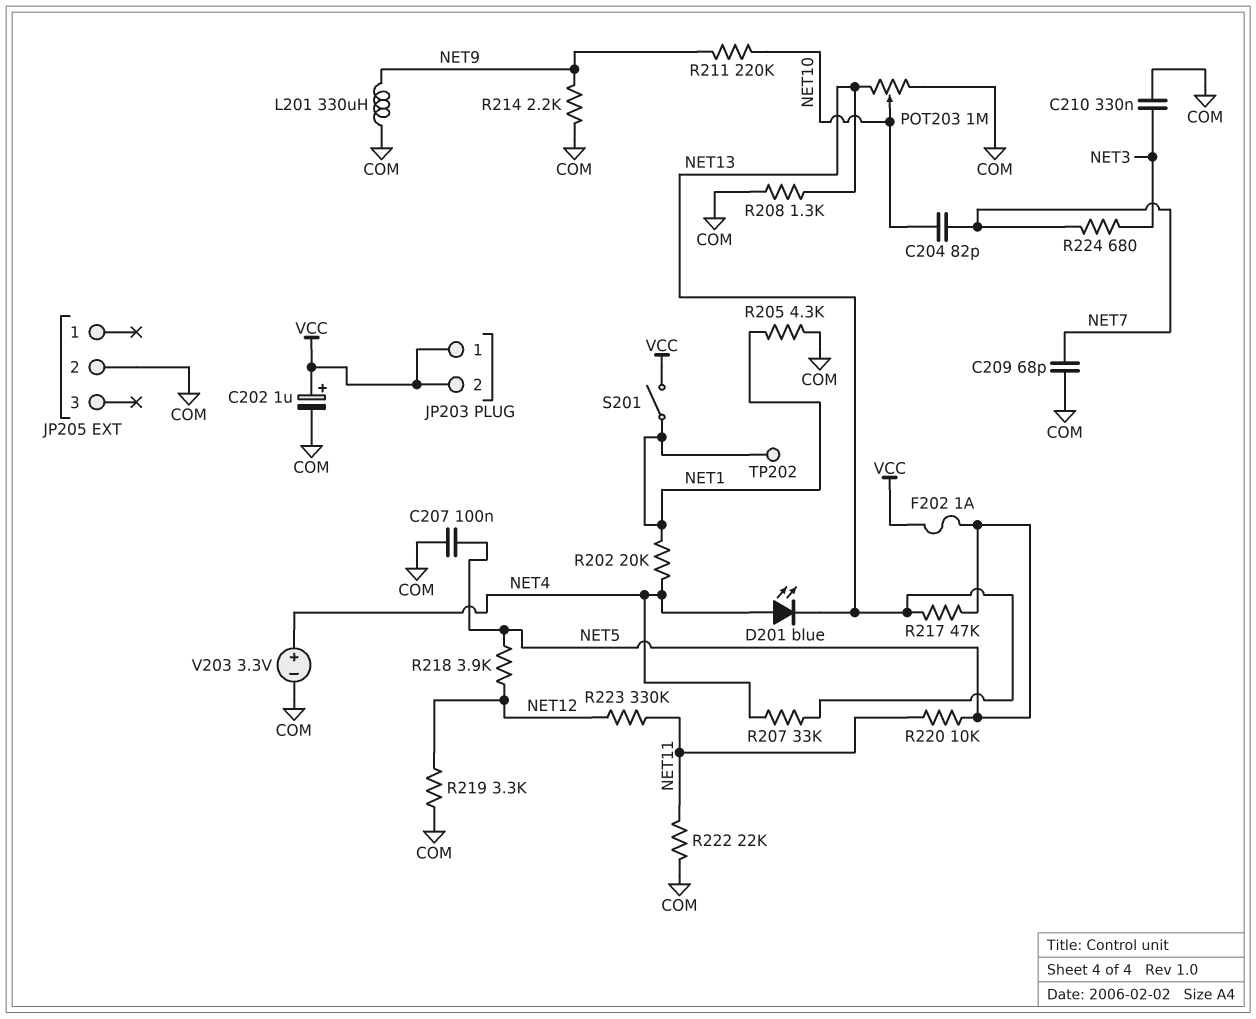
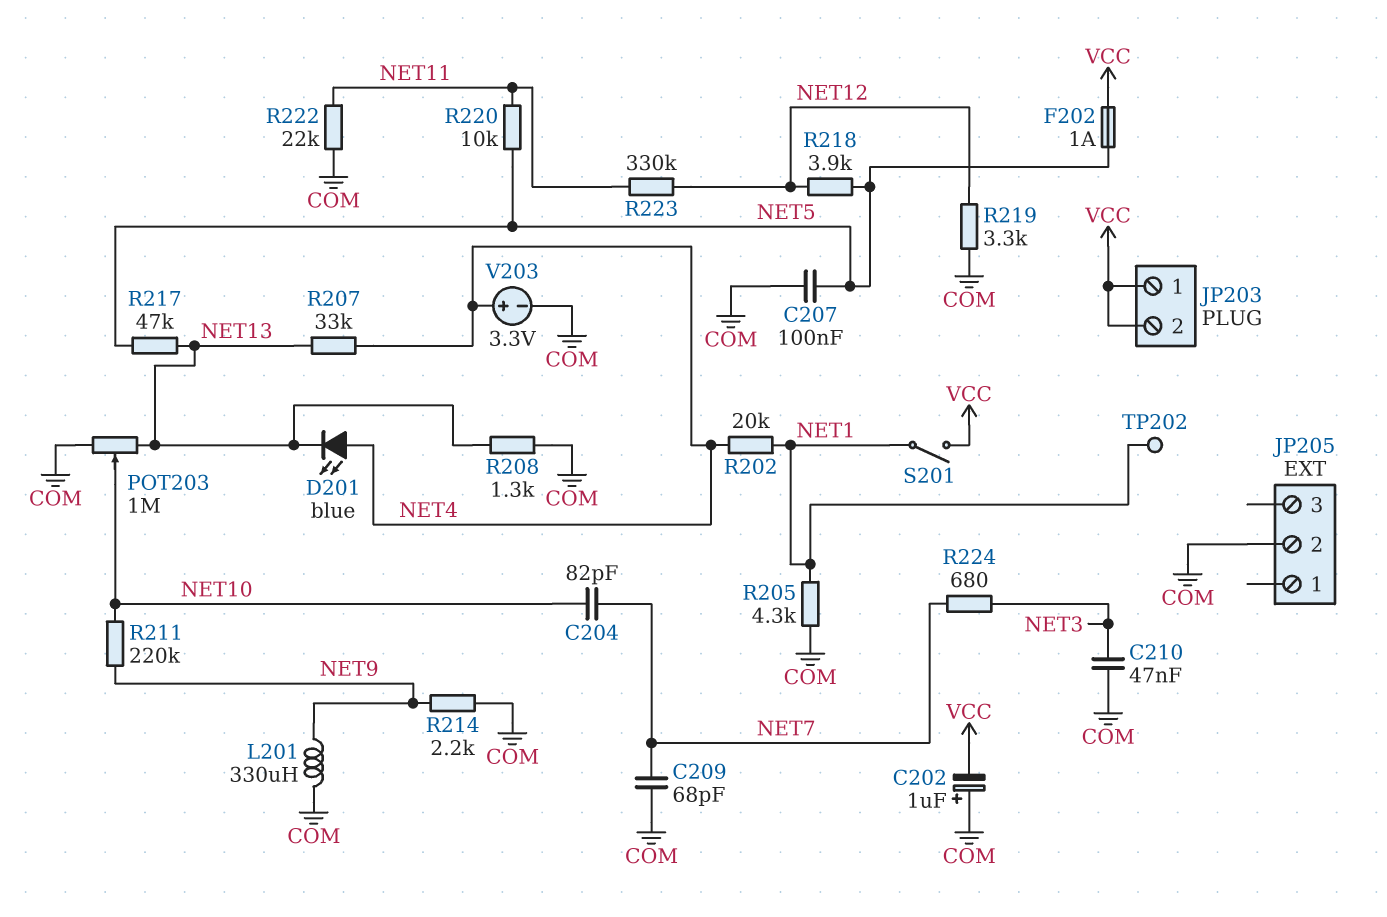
C202: 1uF (plus VCC, minus COM) -> 1uF (plus COM, minus VCC)
C210: 330nF (COM, NET3) -> 47nF (COM, NET3)

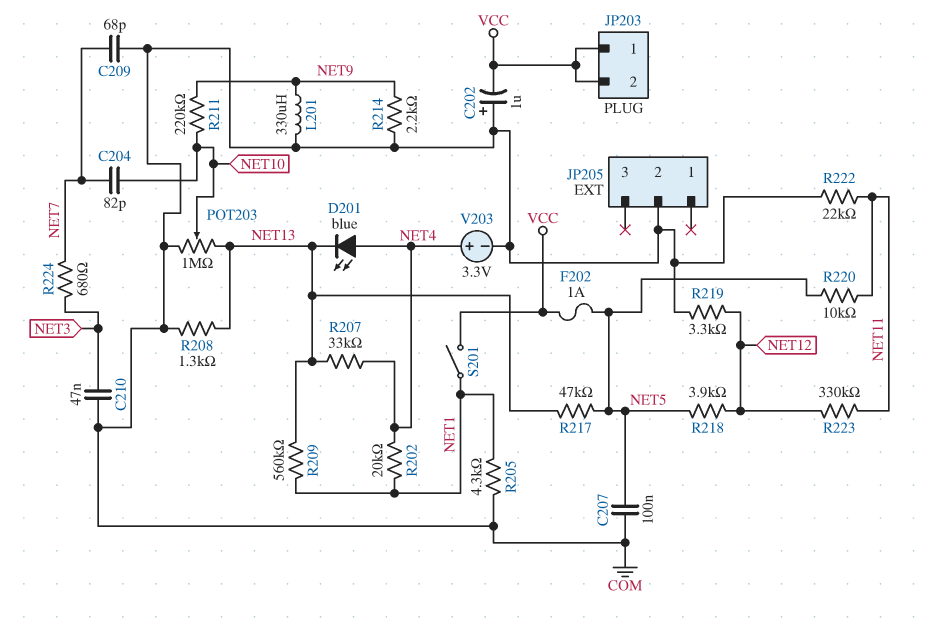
R209: none -> 560k (NET1, NET13)
TP202: test point (NET1) -> none

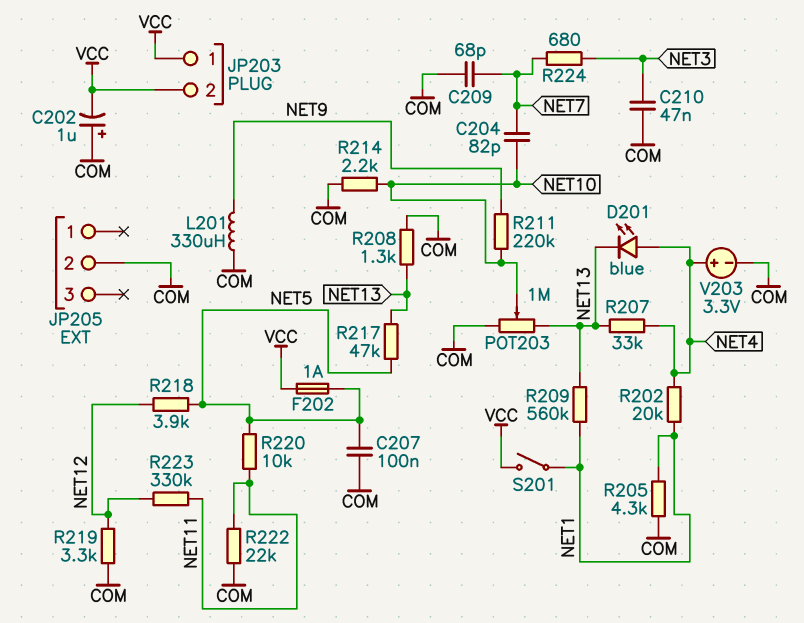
R214: 2.2k (COM, NET9) -> 2.2k (COM, NET10)

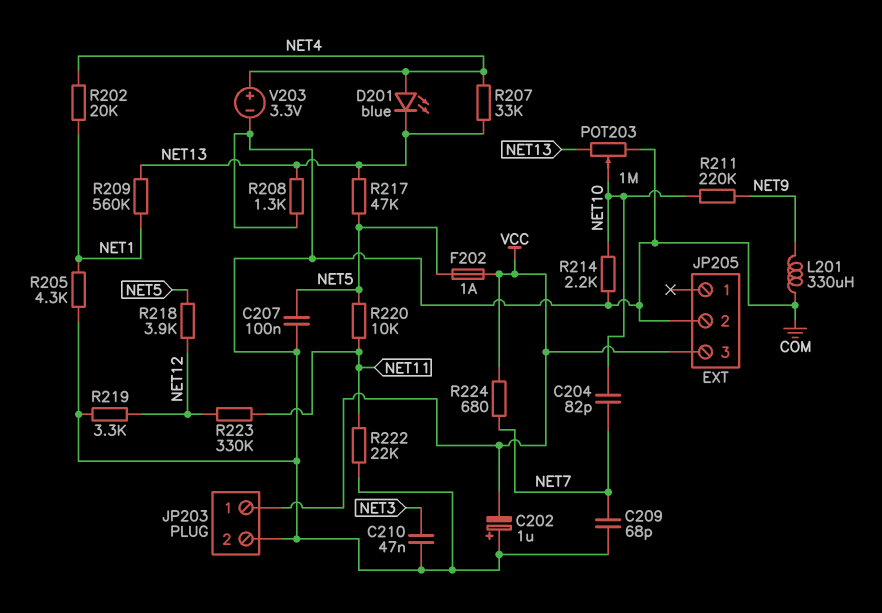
JP203 pin 2: VCC -> COM
JP205 pin 3: none -> VCC
R224: 680 (NET3, NET7) -> 680 (NET7, VCC)
S201: switch (NET1, VCC) -> none

